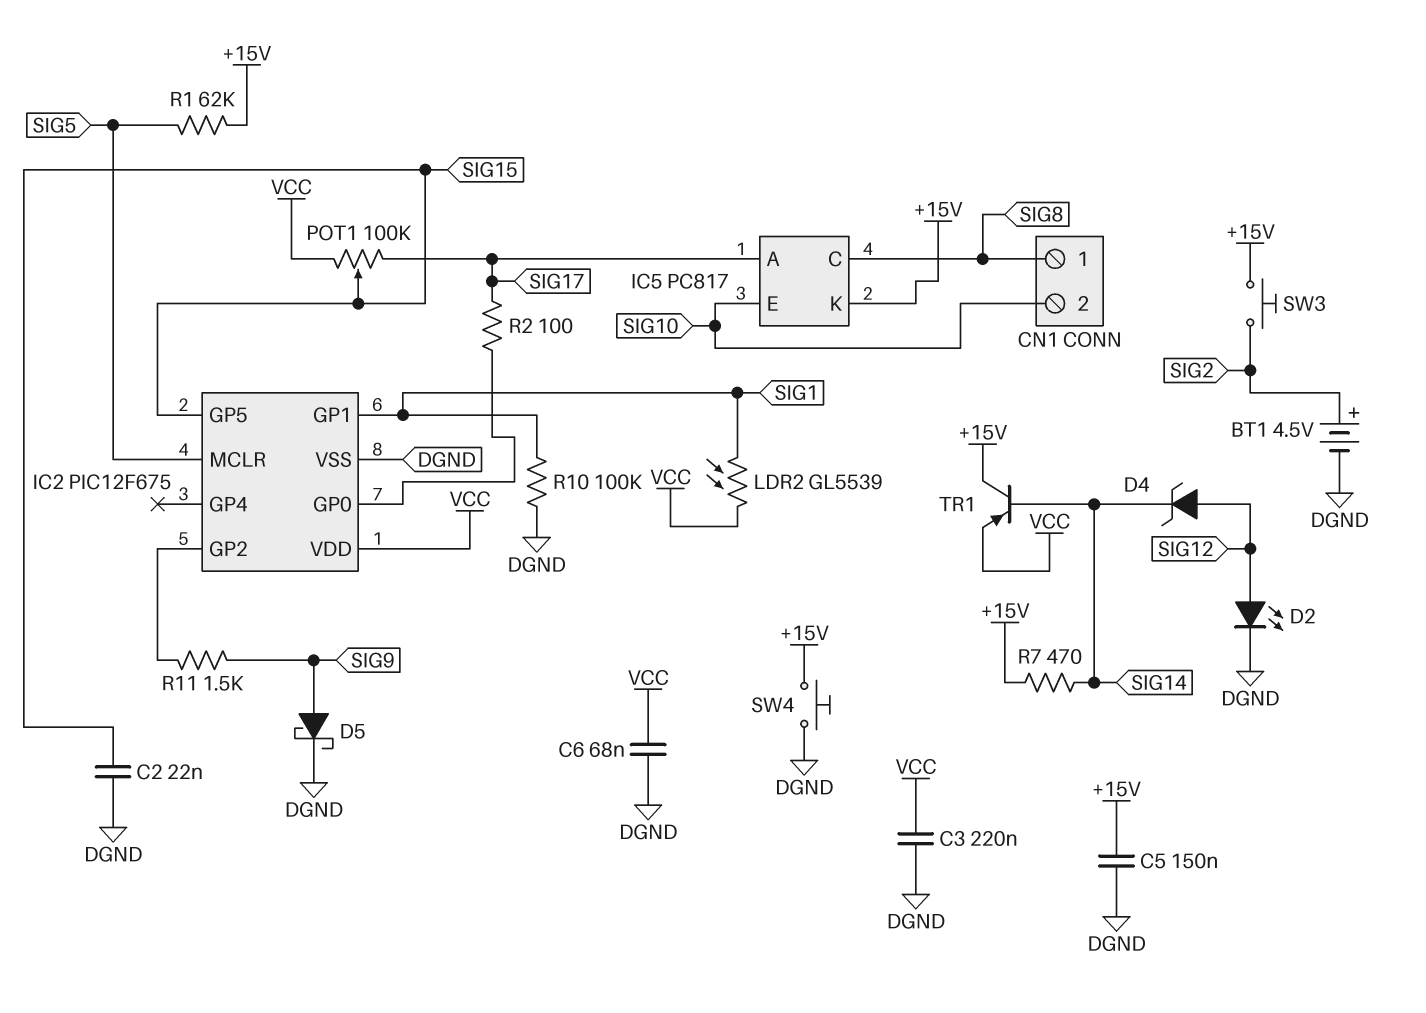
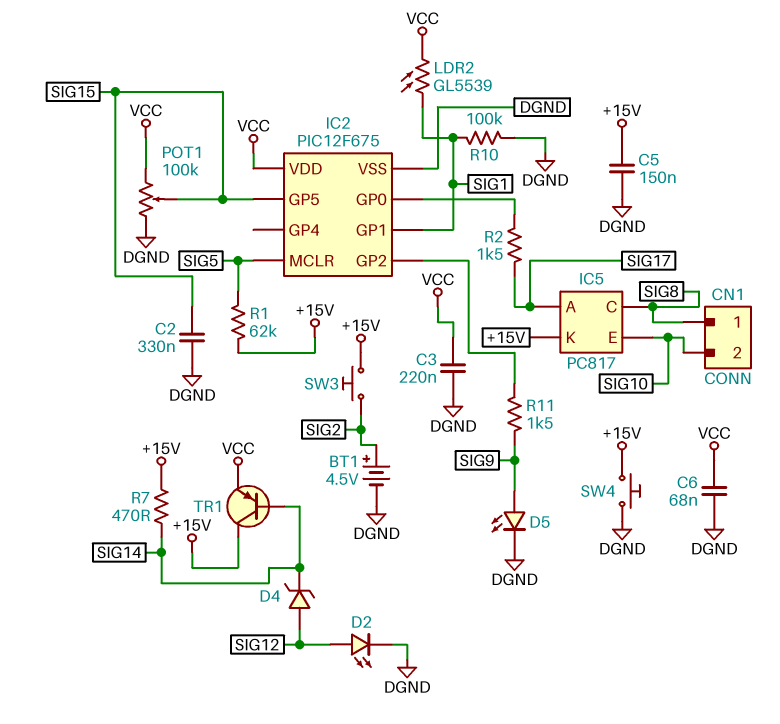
C2: 22nF (DGND, SIG15) -> 330nF (DGND, SIG15)
D5: schottky (A SIG9, K DGND) -> LED (A SIG9, K DGND)
POT1: 100k (SIG17, VCC, wiper SIG15) -> 100k (DGND, VCC, wiper SIG15)
R2: 100 (IC2/GP0, SIG17) -> 1.5k (IC2/GP0, SIG17)

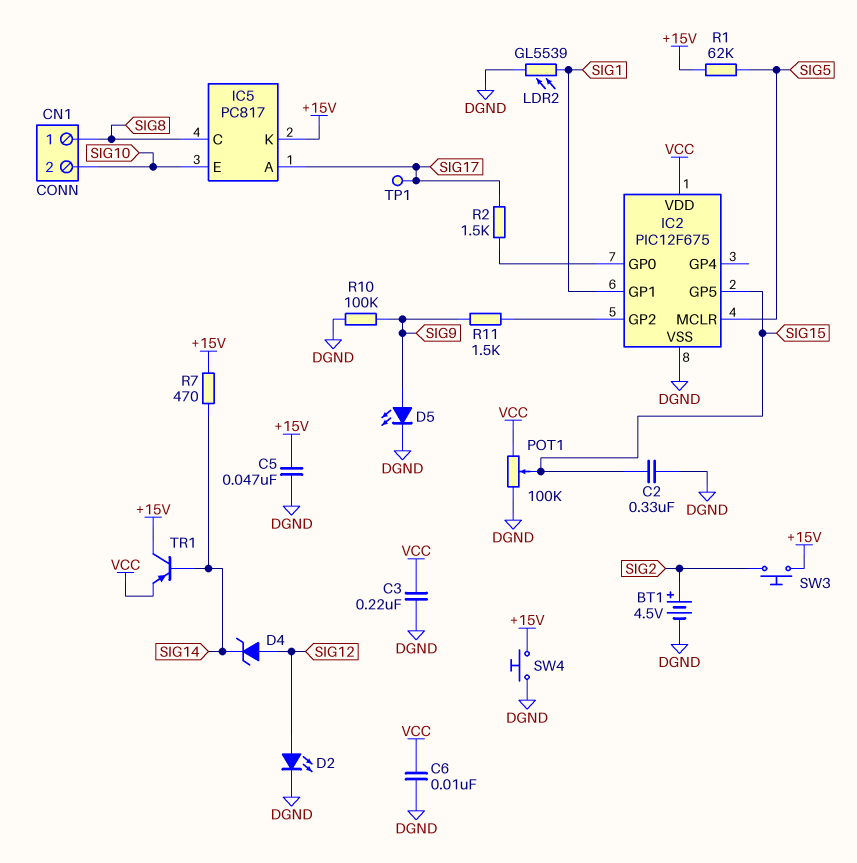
C5: 150nF (+15V, DGND) -> 47nF (+15V, DGND)
C6: 68nF (DGND, VCC) -> 10nF (DGND, VCC)
LDR2: GL5539 (SIG1, VCC) -> GL5539 (DGND, SIG1)
R10: 100k (DGND, SIG1) -> 100k (DGND, SIG9)
TP1: none -> test point (SIG17)

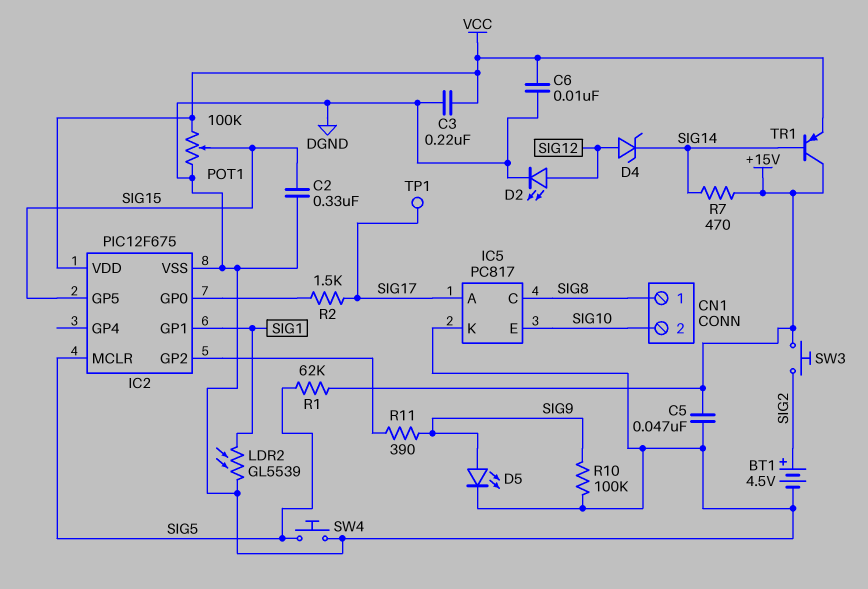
IC5 pin K: +15V -> DGND
R11: 1.5k (IC2/GP2, SIG9) -> 390 (IC2/GP2, SIG9)
SW4: button (+15V, DGND) -> button (DGND, SIG5)

